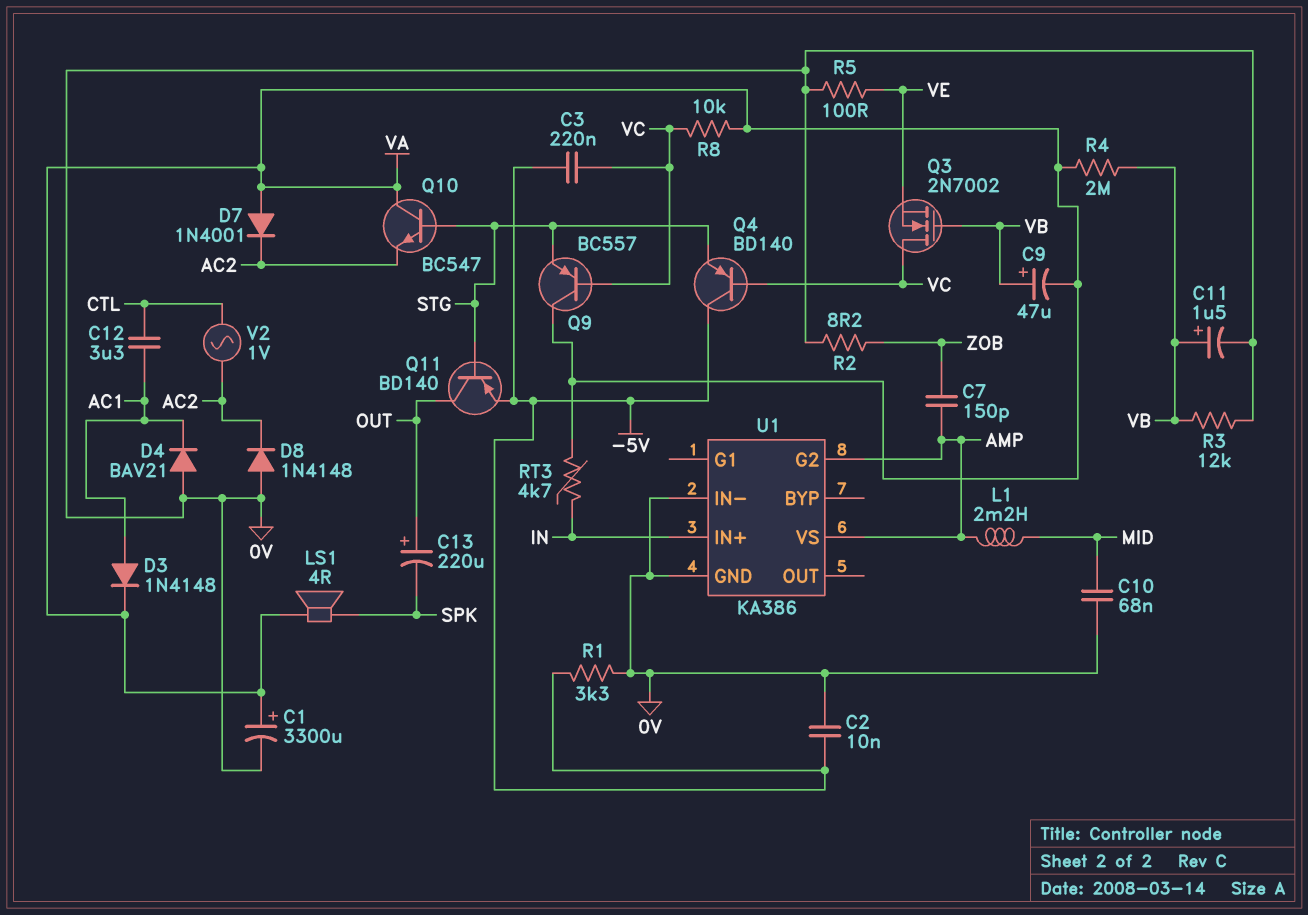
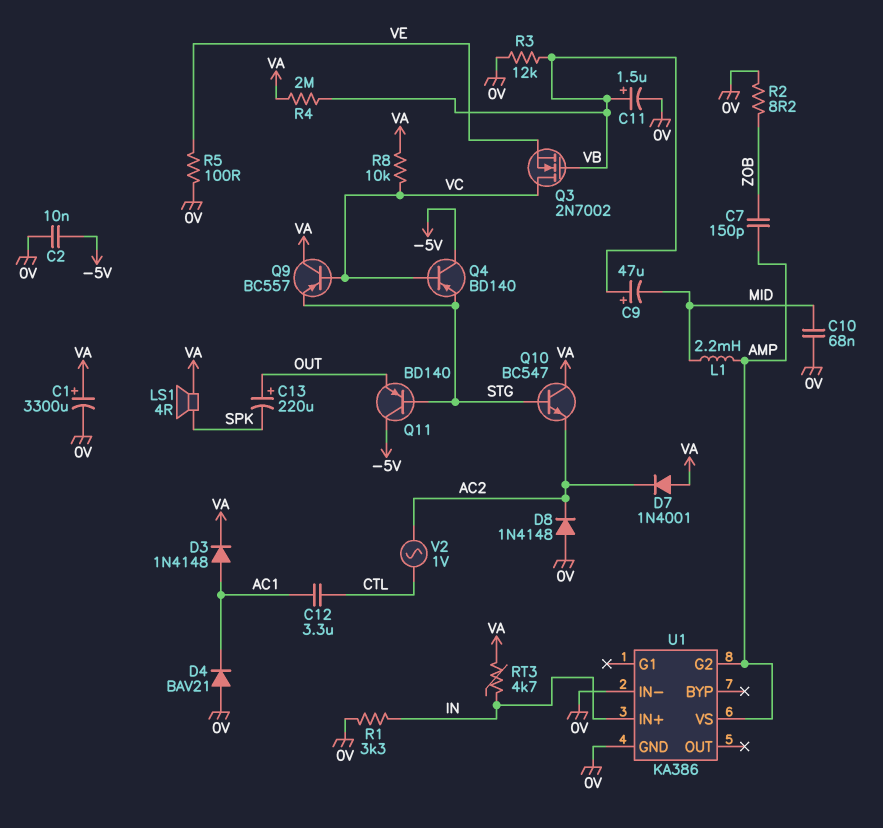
C3: 220nF (-5V, VC) -> none
C9: 47uF (plus VB, minus VA) -> 47uF (plus VB, minus MID)
Q11: PNP BD140 (B STG, C OUT, E -5V) -> PNP BD140 (B STG, C -5V, E OUT)
R1: 3.3k (-5V, 0V) -> 3.3k (0V, IN)

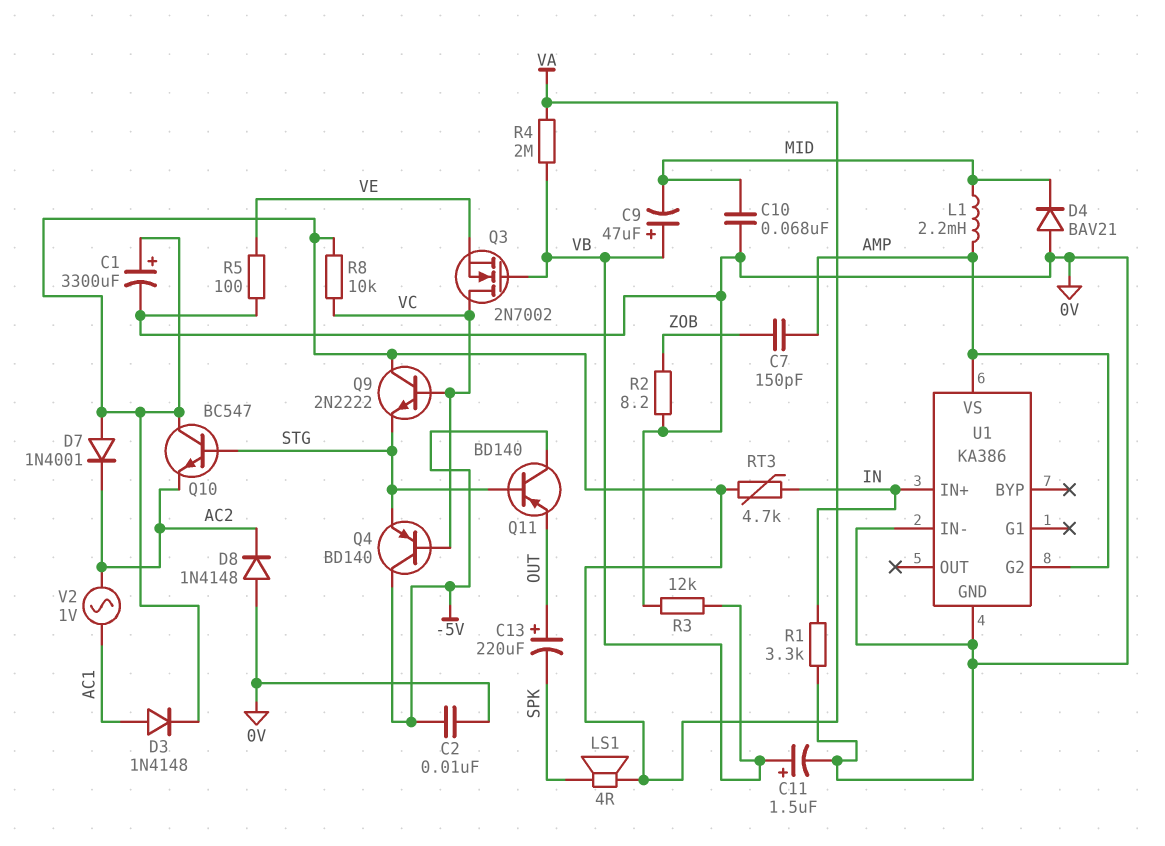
C12: 3.3uF (AC1, CTL) -> none
D4: diode BAV21 (A 0V, K AC1) -> diode BAV21 (A 0V, K MID)
Q9: PNP BC557 (B VC, C VA, E STG) -> NPN 2N2222 (B VC, C VA, E STG)
V2: AC 1V (AC2, CTL) -> AC 1V (AC1, AC2)

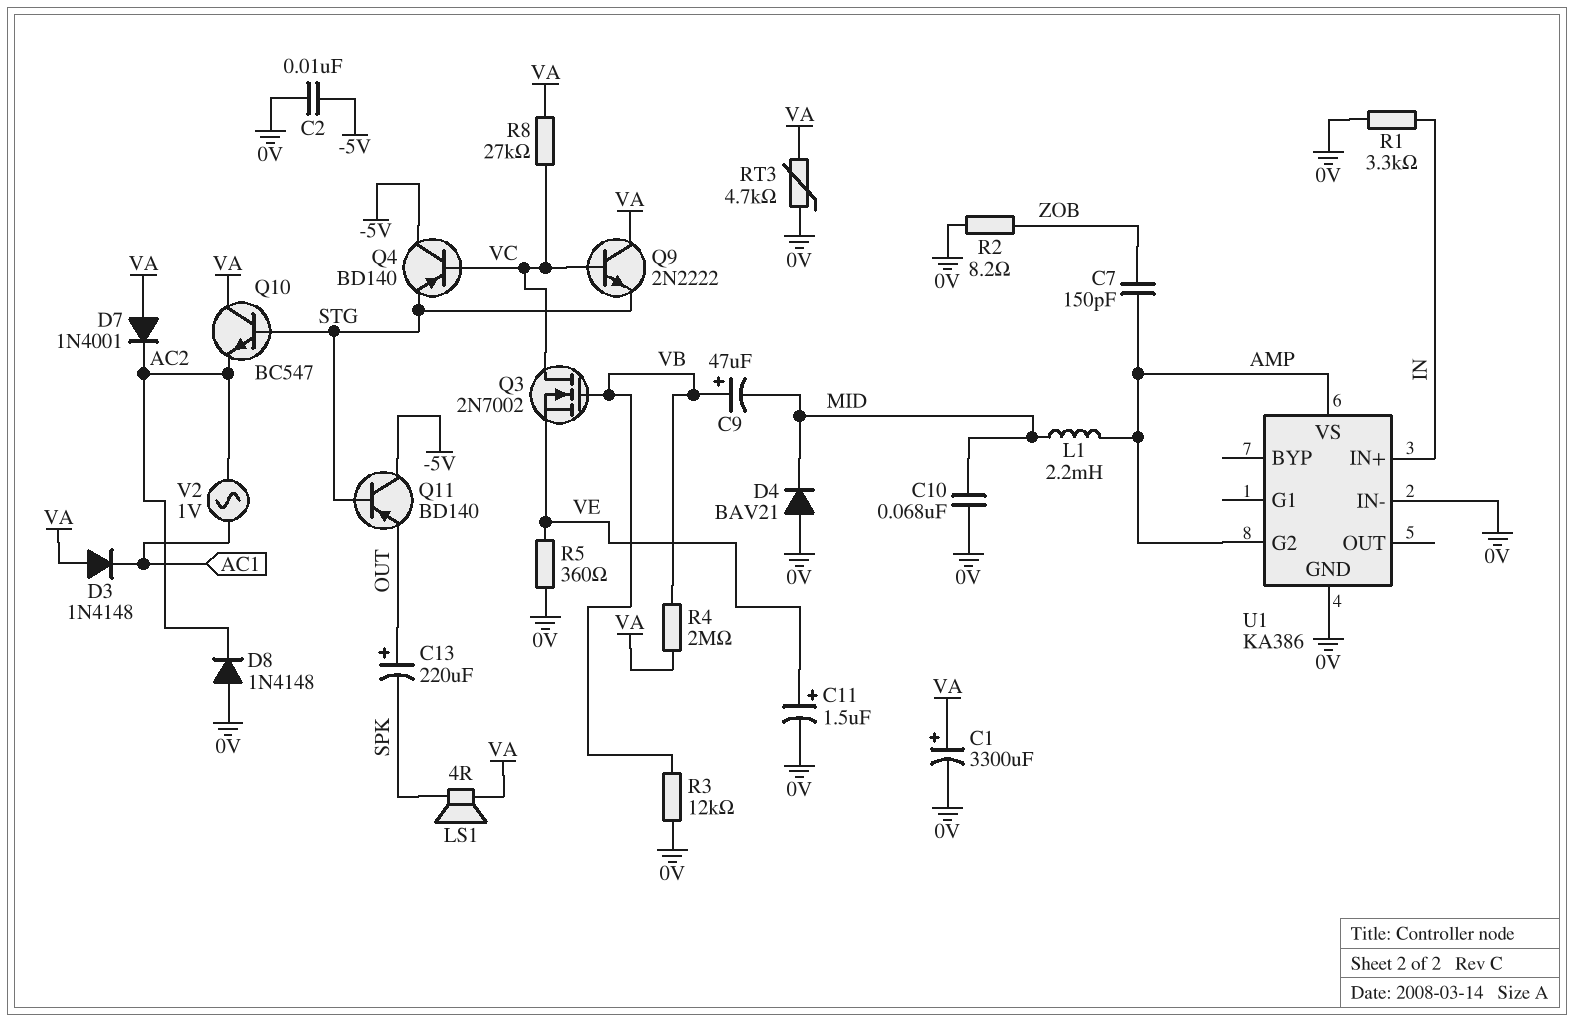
C11: 1.5uF (plus VB, minus 0V) -> 1.5uF (plus VE, minus 0V)
D3: diode 1N4148 (A AC1, K VA) -> diode 1N4148 (A VA, K AC1)
R5: 100 (0V, VE) -> 360 (0V, VE)
R8: 10k (VA, VC) -> 27k (VA, VC)
RT3: 4.7k (IN, VA) -> 4.7k (0V, VA)

